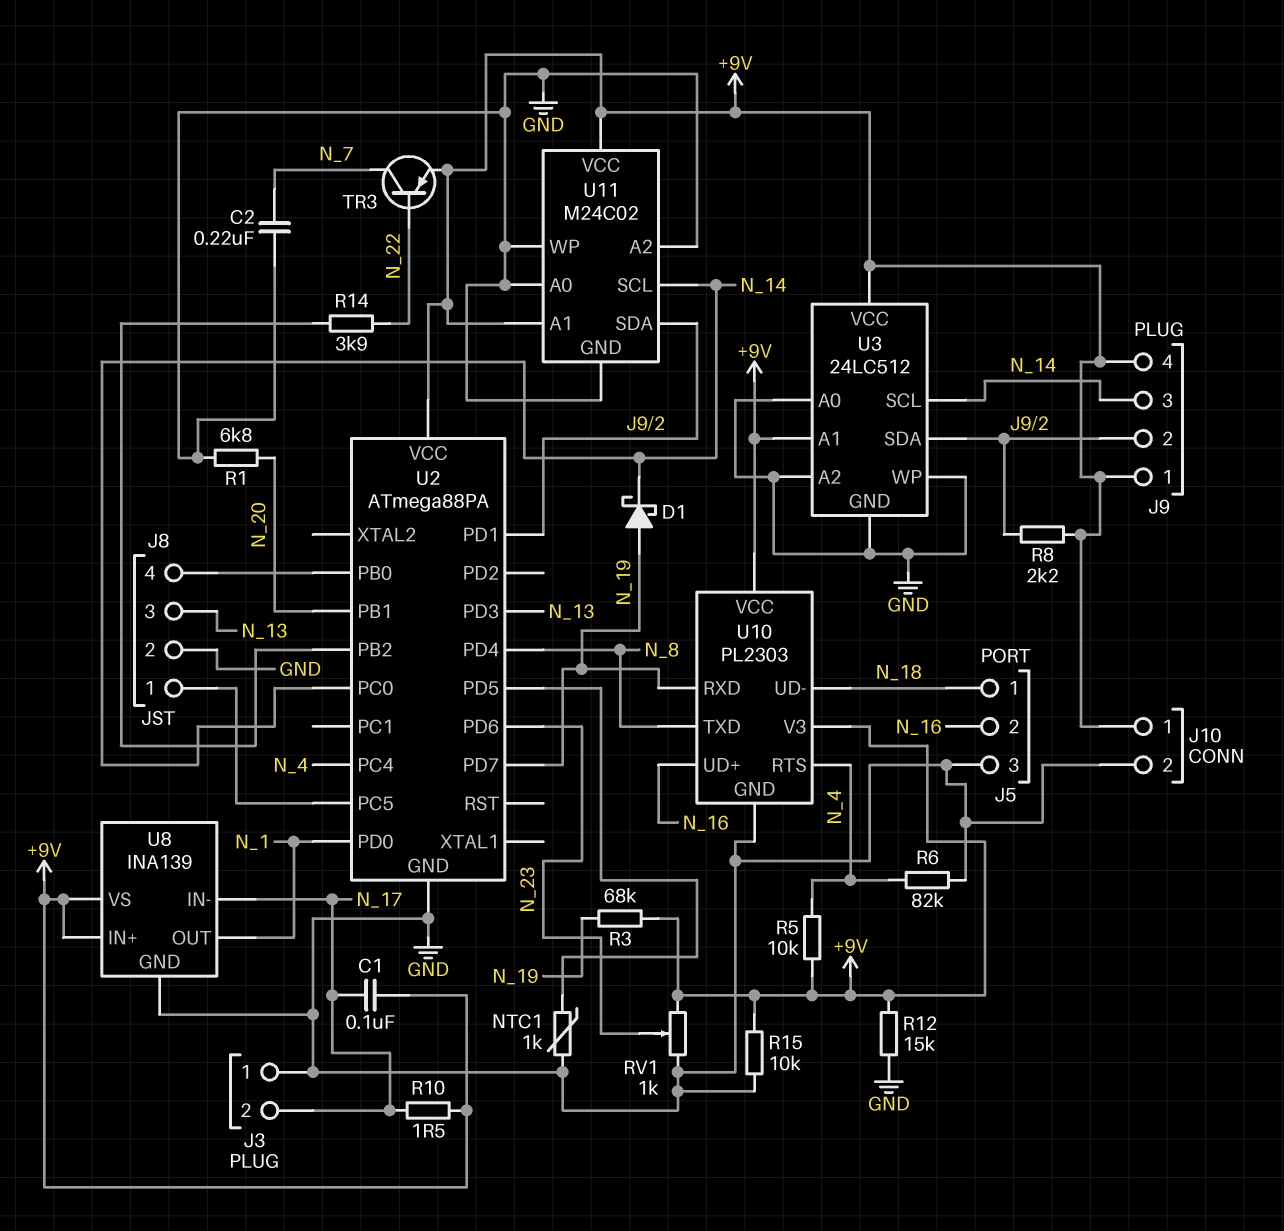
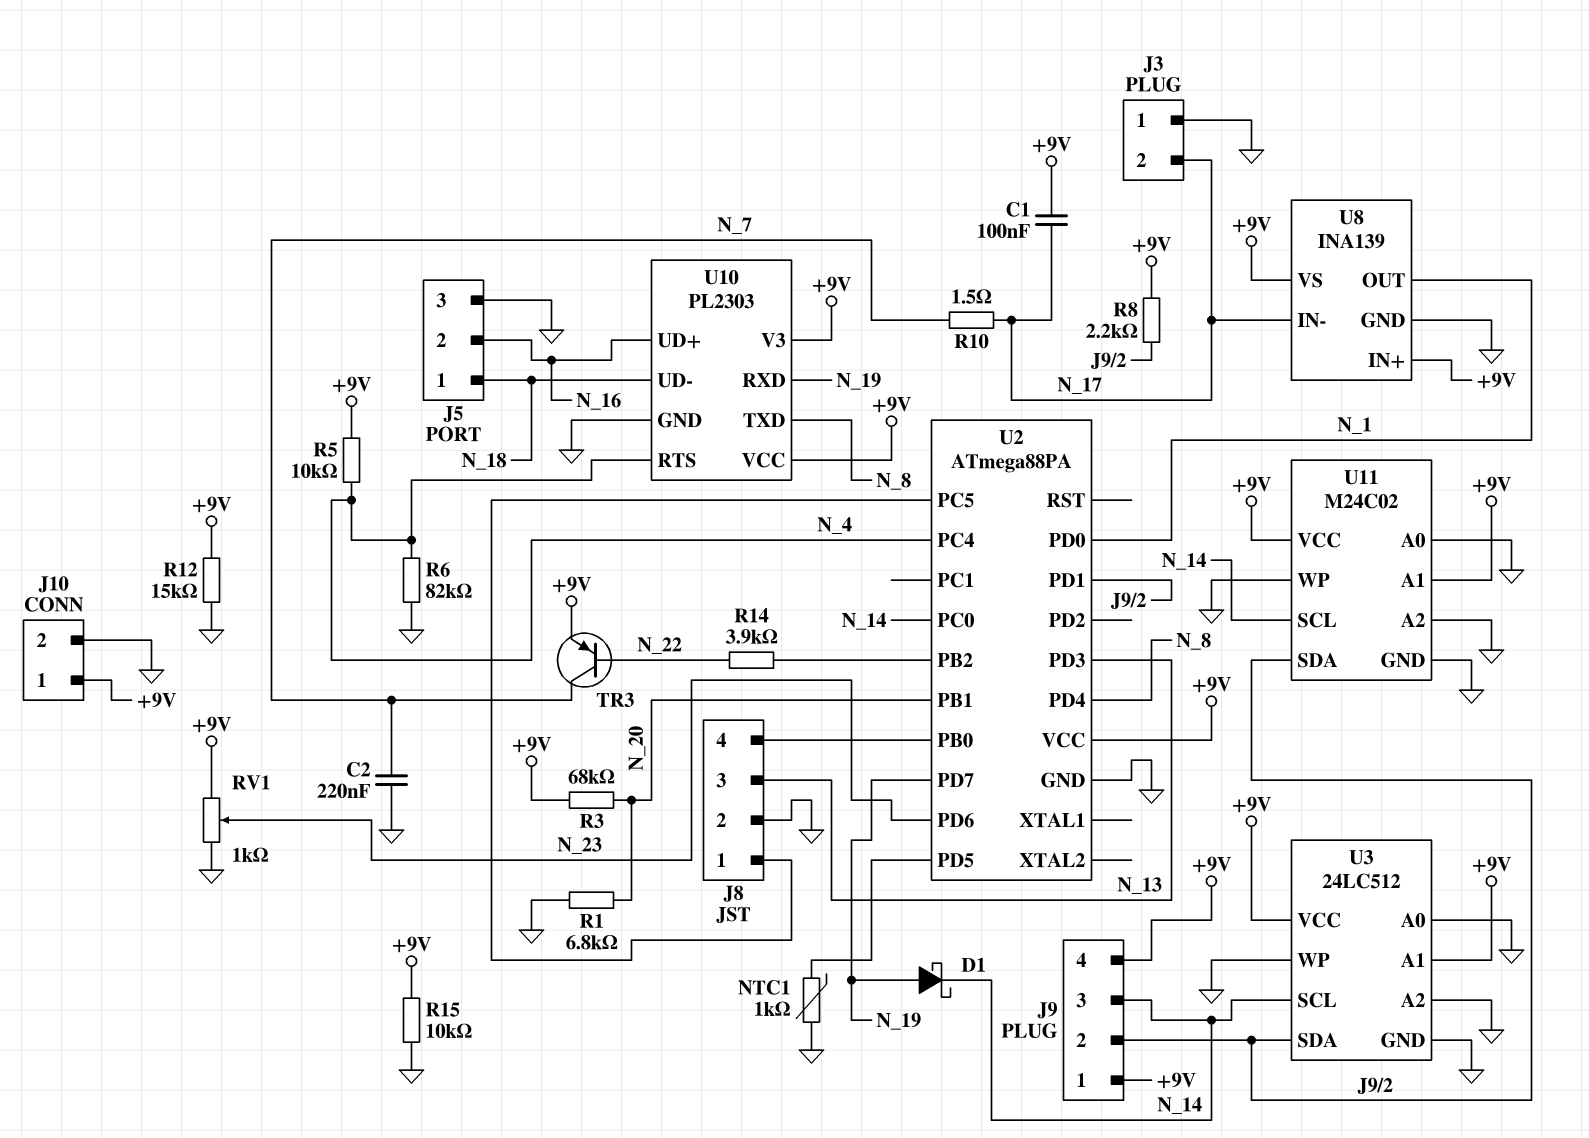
R3: 68k (+9V, N_19) -> 68k (+9V, N_20)
R10: 1.5 (+9V, N_17) -> 1.5 (N_7, N_17)

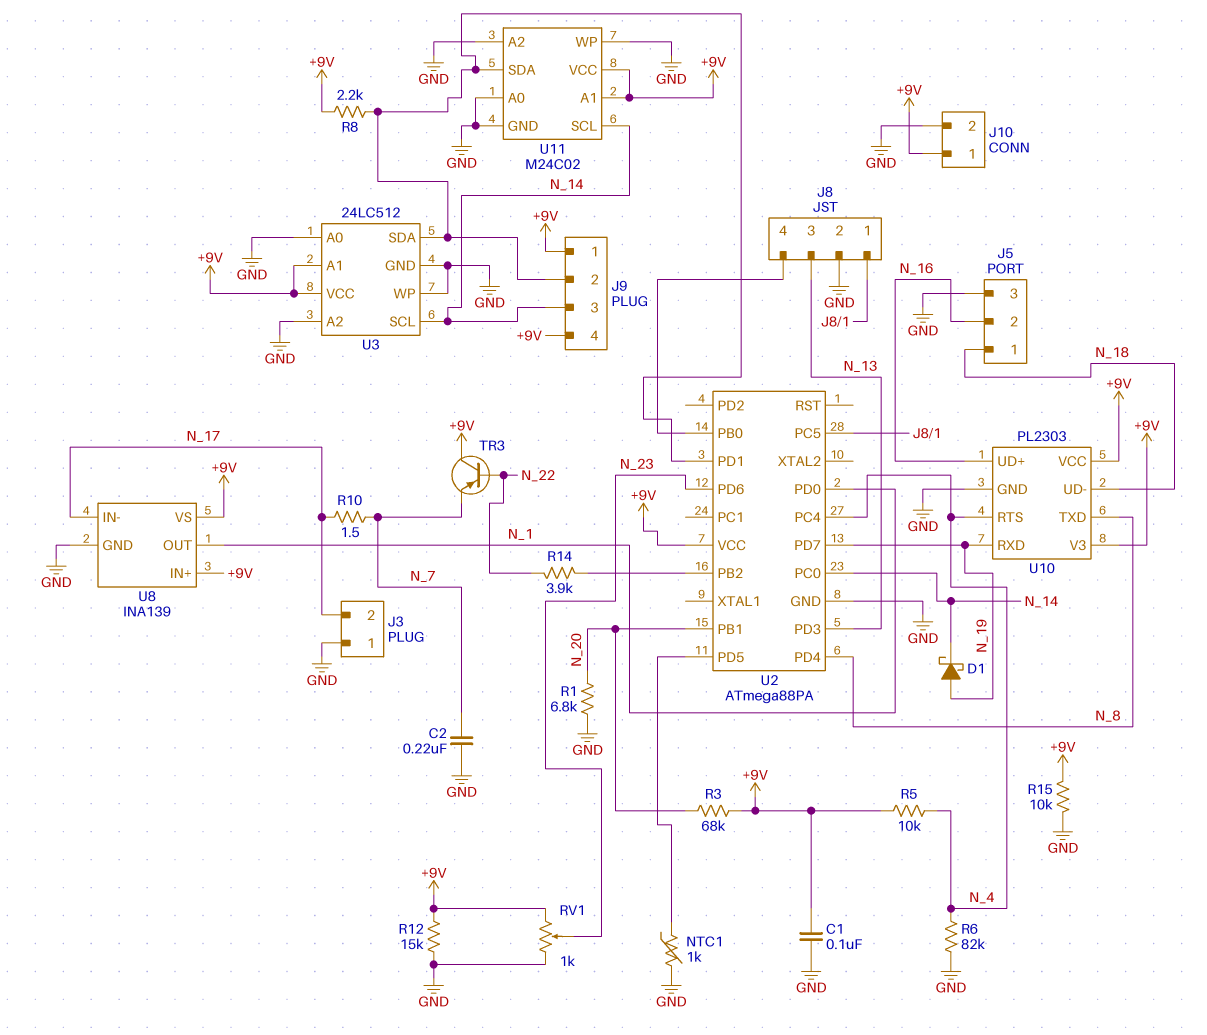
C1: 100nF (+9V, N_17) -> 100nF (+9V, GND)
TR3: PNP (B N_22, C N_7, E +9V) -> PNP (B N_22, C +9V, E N_7)

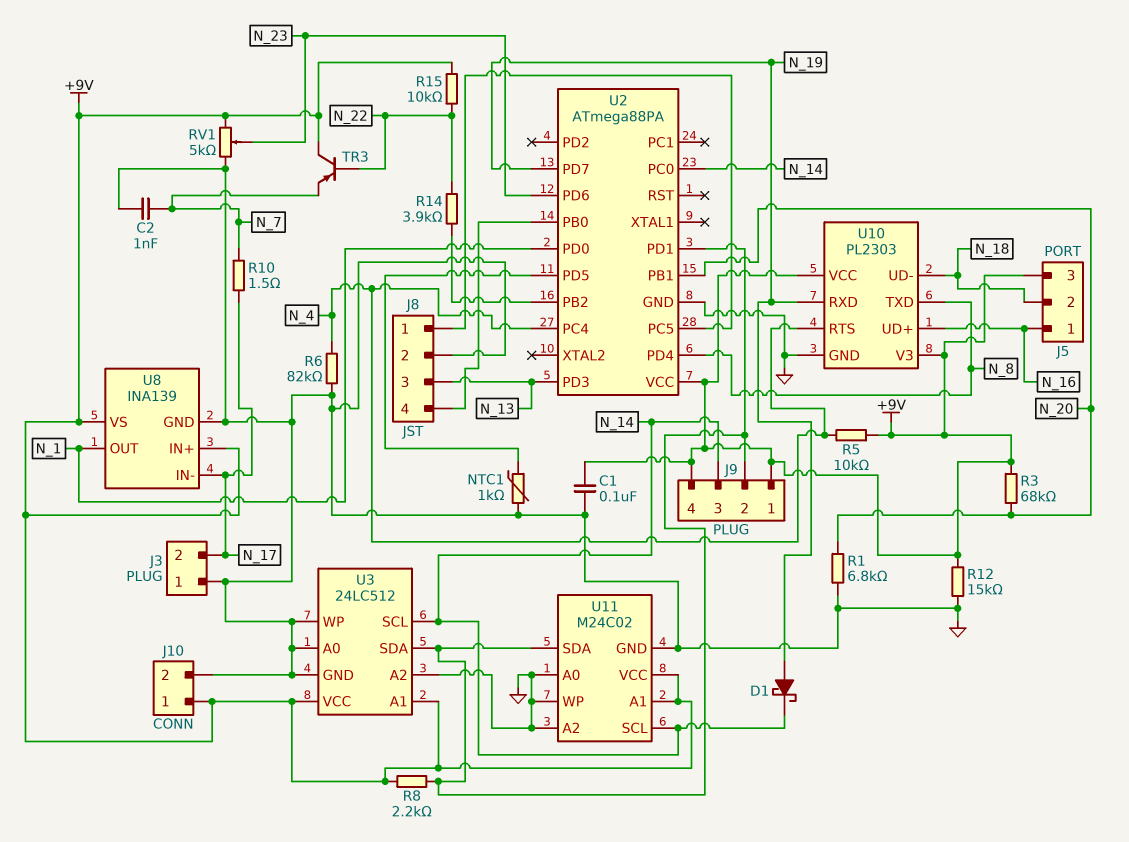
C2: 220nF (GND, N_7) -> 1nF (GND, N_7)
J5 pin 1: N_18 -> N_16
J5 pin 2: N_16 -> N_18
J5 pin 3: GND -> +9V
R15: 10k (+9V, GND) -> 10k (+9V, N_22)
RV1: 1k (+9V, GND, wiper N_23) -> 5k (+9V, GND, wiper N_23)

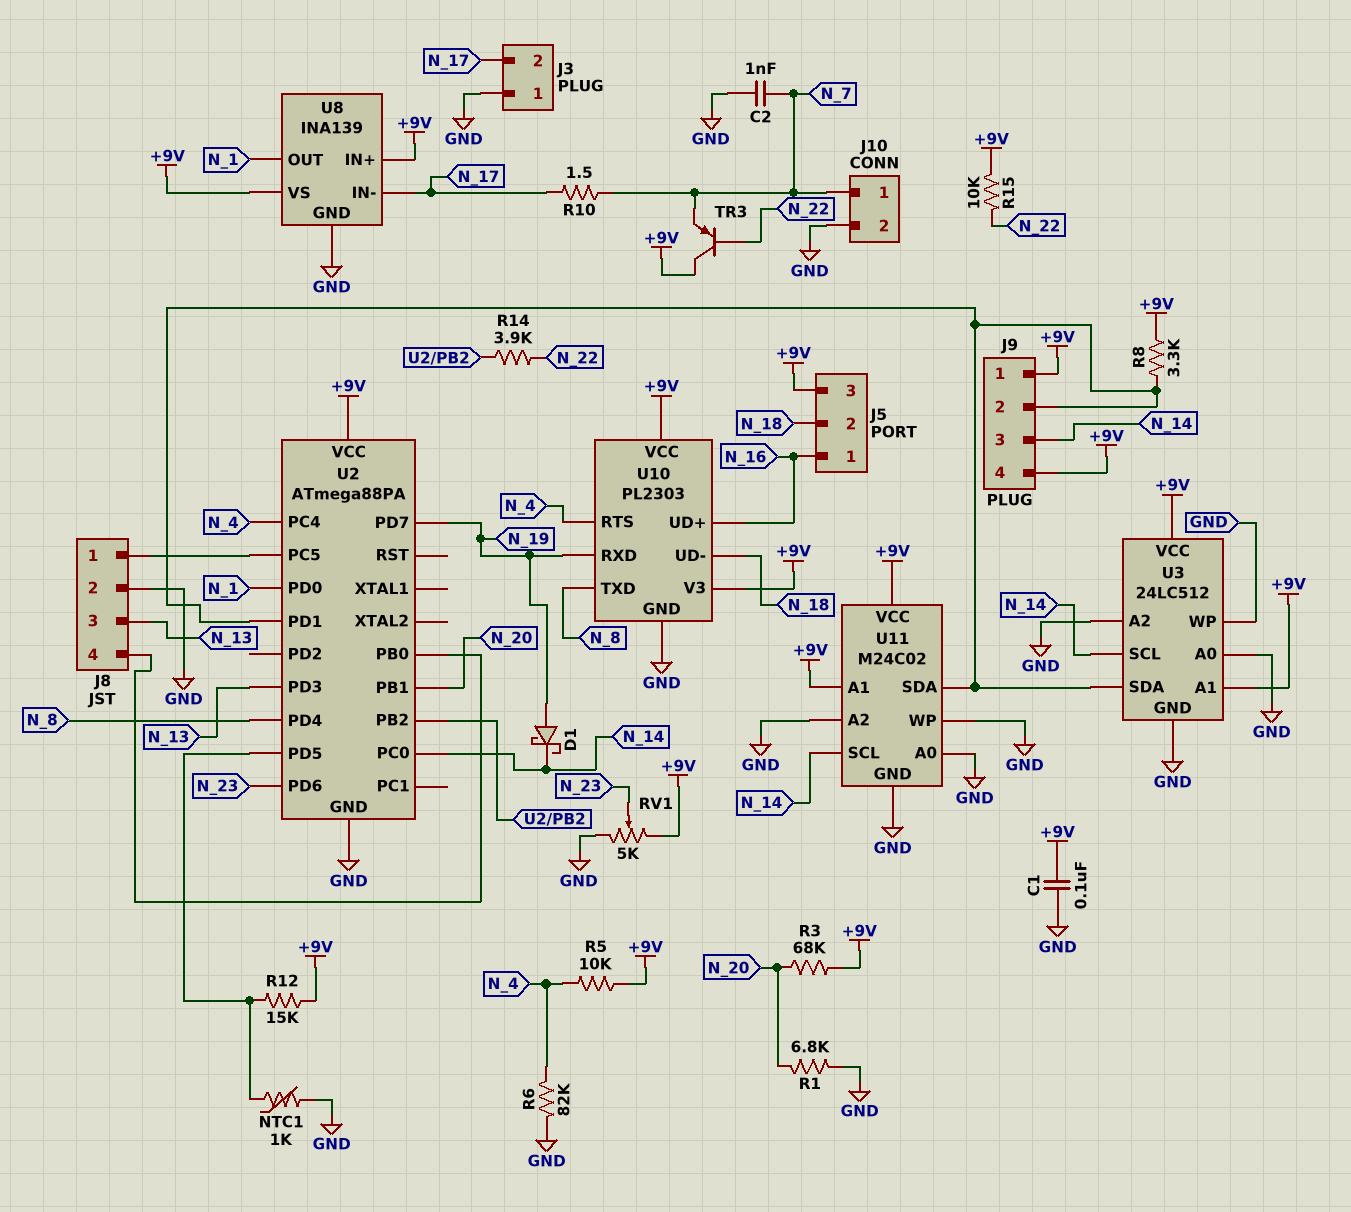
J10 pin 1: +9V -> N_7
R8: 2.2k (+9V, J9/2) -> 3.3k (+9V, J9/2)
R12: 15k (+9V, GND) -> 15k (+9V, U2/PD5)

